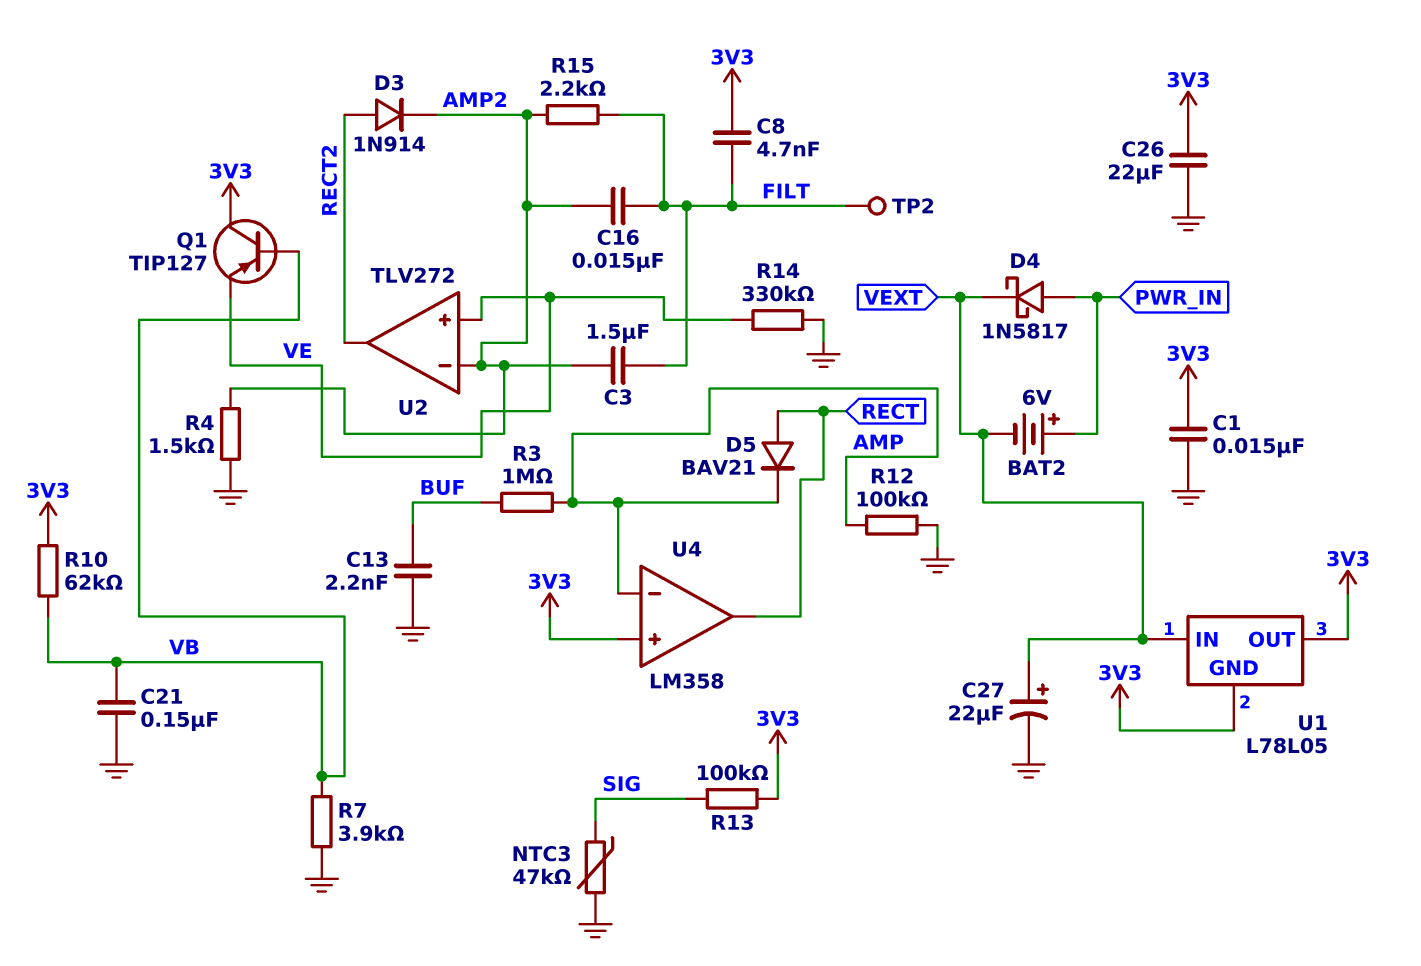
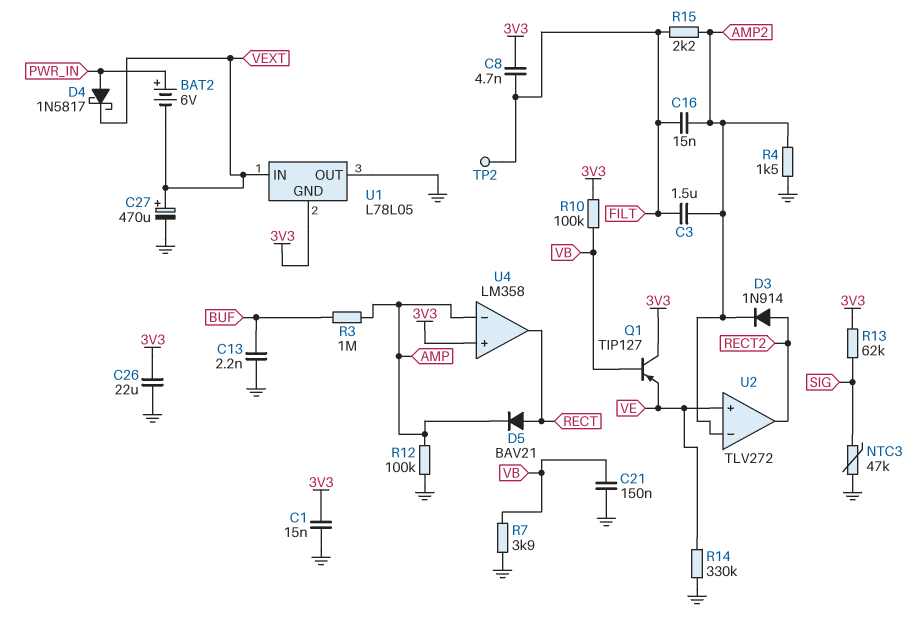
C27: 22uF (plus VEXT, minus GND) -> 470uF (plus VEXT, minus GND)
R10: 62k (3V3, VB) -> 100k (3V3, VB)
R13: 100k (3V3, SIG) -> 62k (3V3, SIG)
U1 pin OUT: 3V3 -> GND

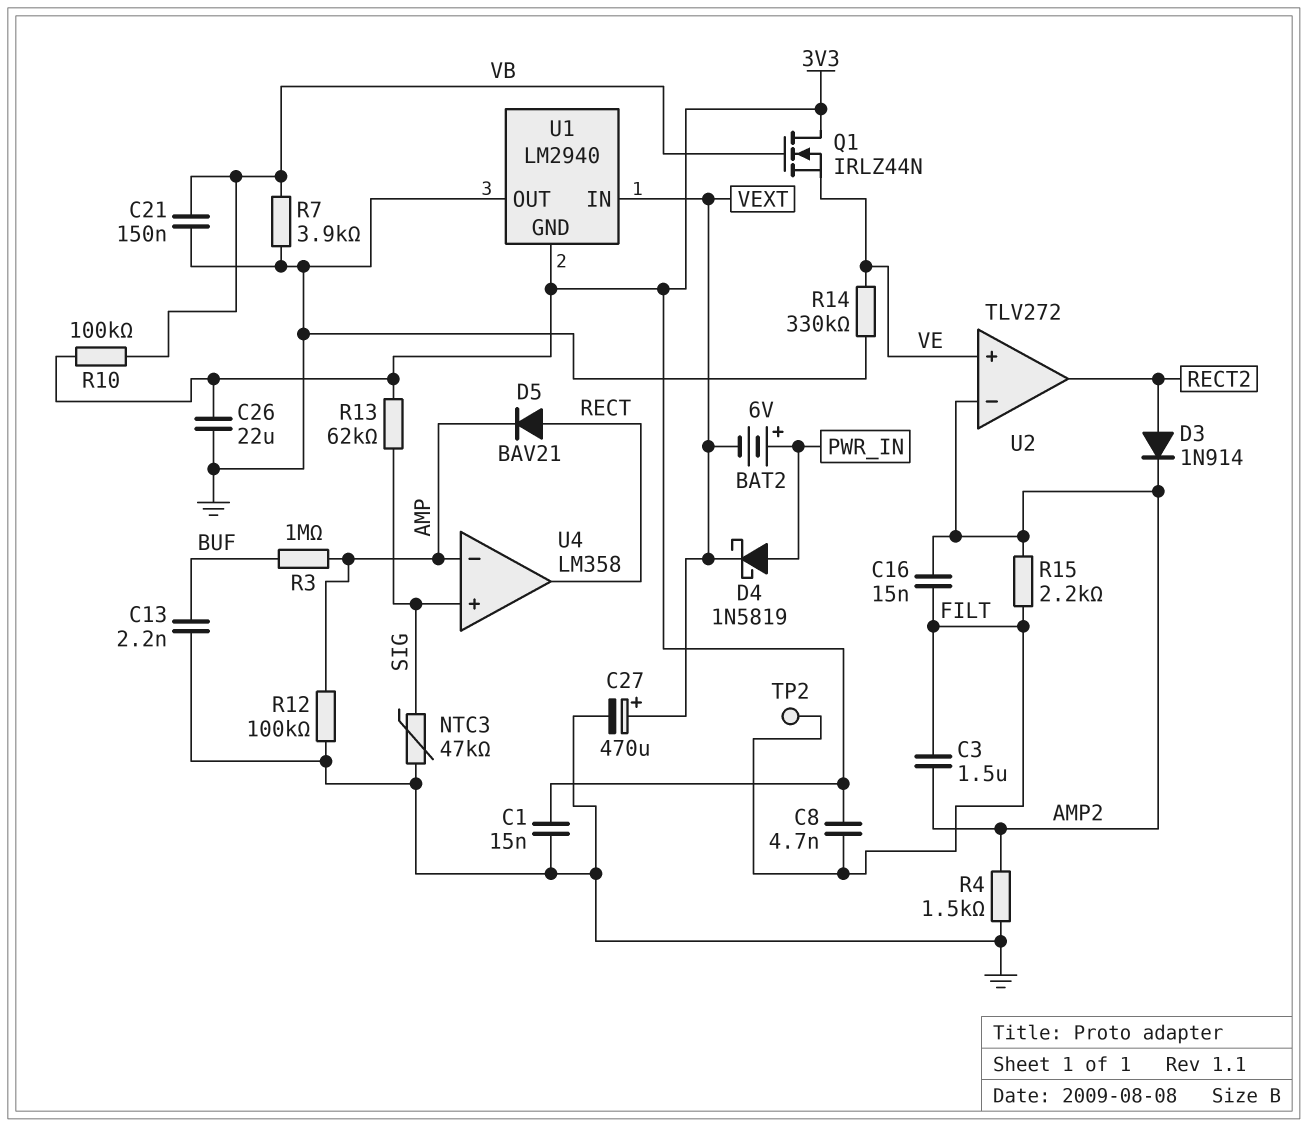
D4: schottky 1N5817 (A PWR_IN, K VEXT) -> schottky 1N5819 (A PWR_IN, K VEXT)
Q1: PNP TIP127 (B VB, C 3V3, E VE) -> NMOS IRLZ44N (G VB, D 3V3, S VE)
U1: L78L05 -> LM2940
U4 pin in+: 3V3 -> SIG

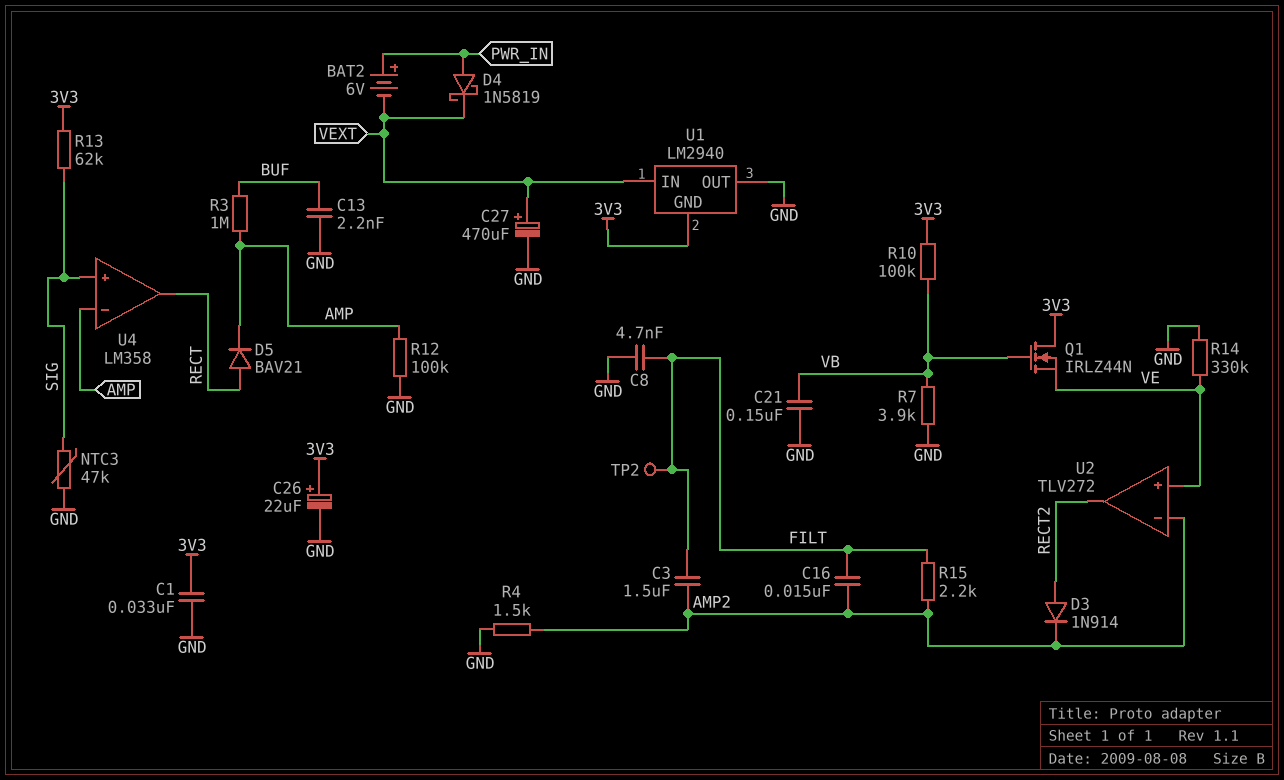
C1: 15nF (3V3, GND) -> 33nF (3V3, GND)
C8: 4.7nF (3V3, FILT) -> 4.7nF (FILT, GND)
C26: 22uF (3V3, GND) -> 22uF (plus 3V3, minus GND)

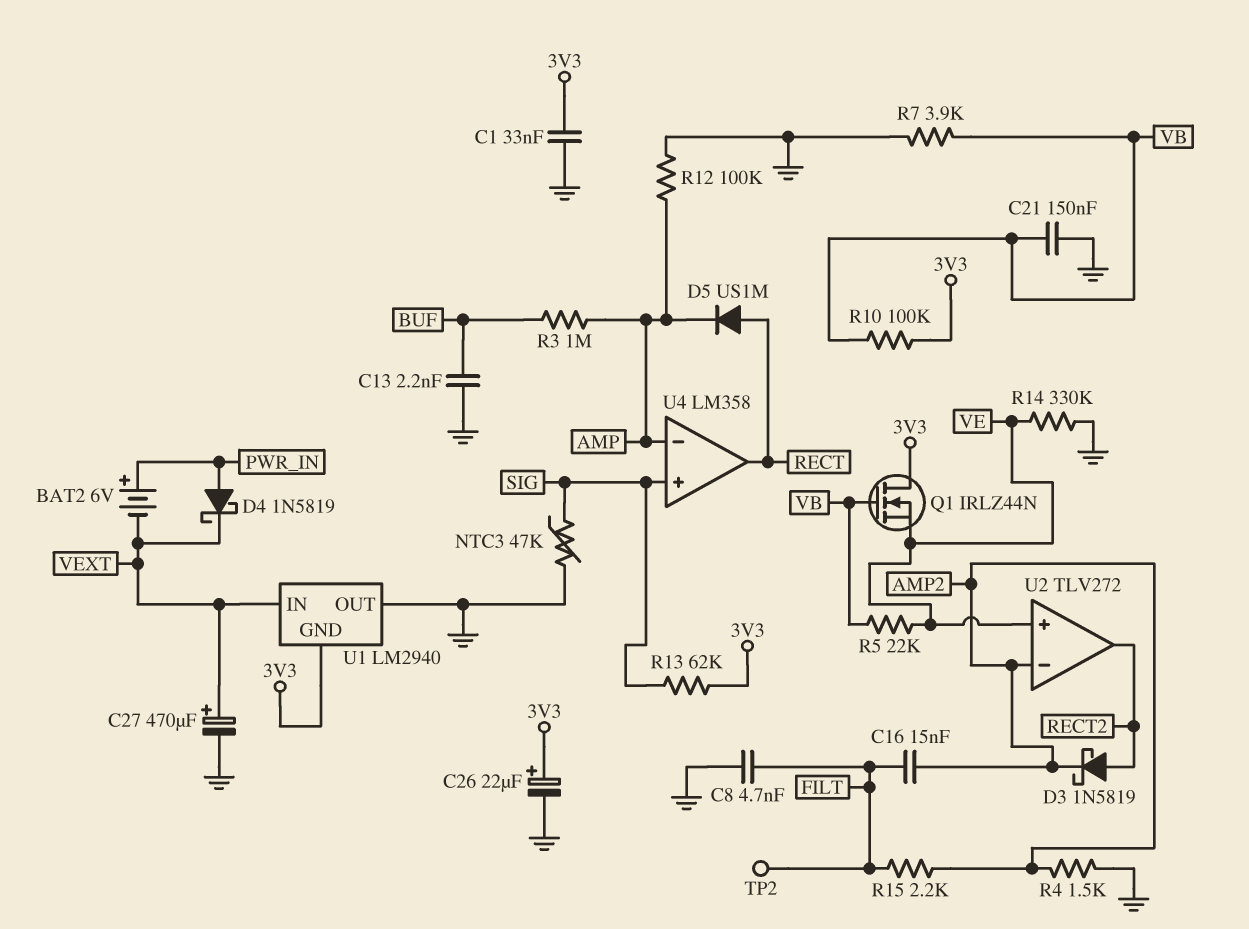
C3: 1.5uF (AMP2, FILT) -> none
D3: diode 1N914 (A RECT2, K AMP2) -> schottky 1N5819 (A RECT2, K AMP2)
D5: diode BAV21 (A RECT, K AMP) -> diode US1M (A RECT, K AMP)
R5: none -> 22k (VB, VE)

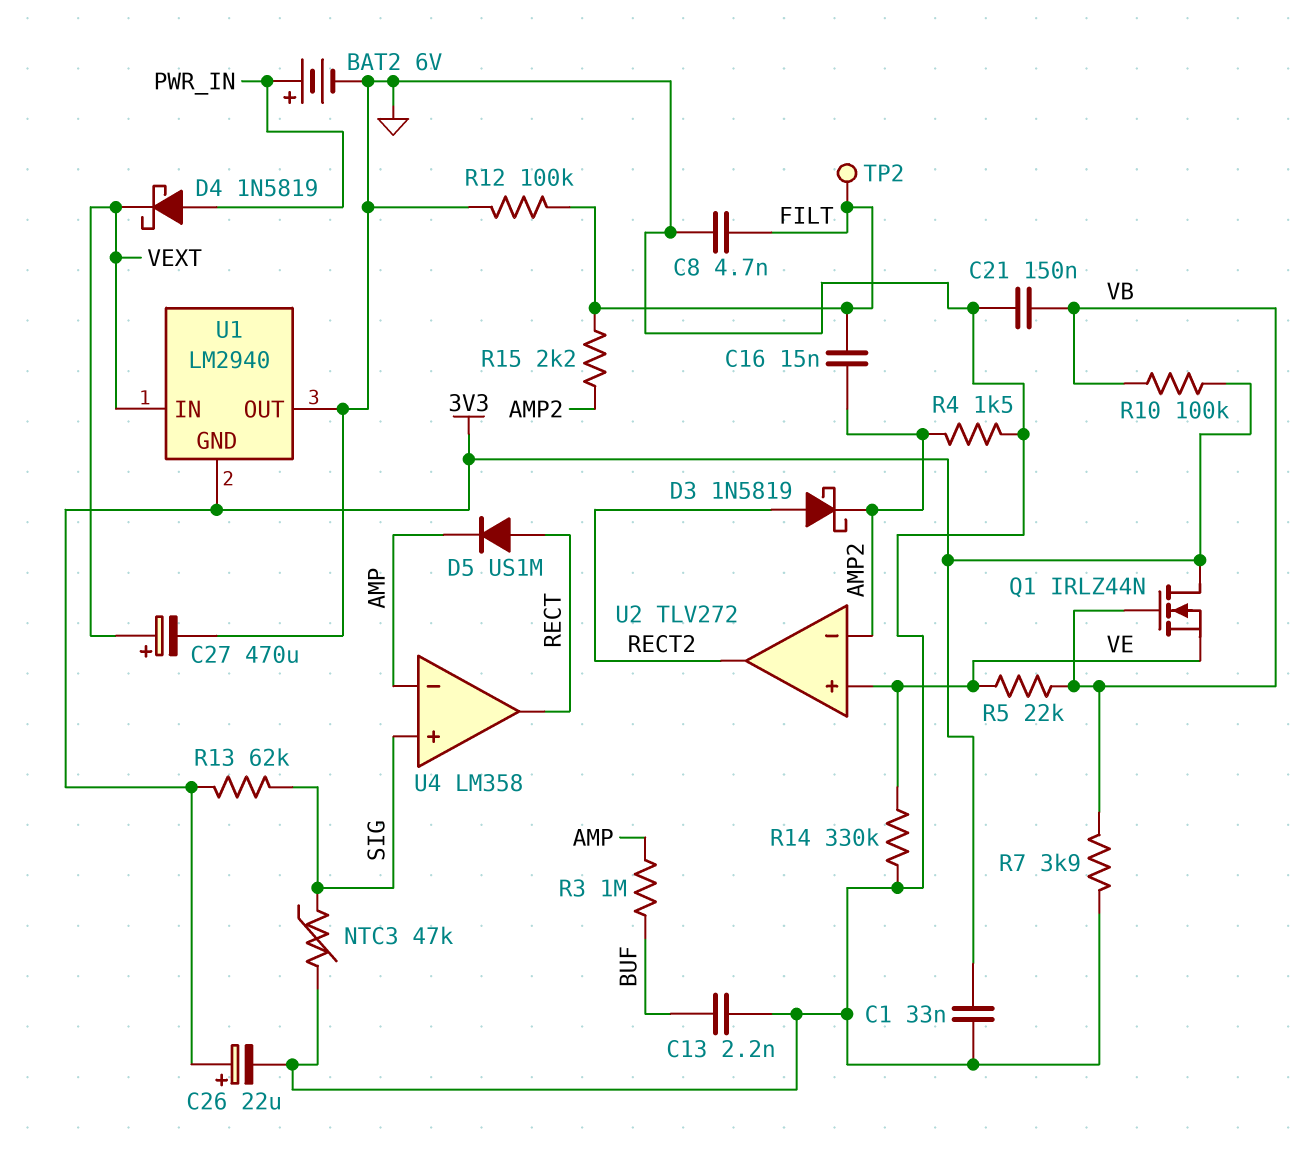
BAT2: 6V (plus PWR_IN, minus VEXT) -> 6V (plus PWR_IN, minus GND)
R12: 100k (AMP, GND) -> 100k (FILT, GND)

